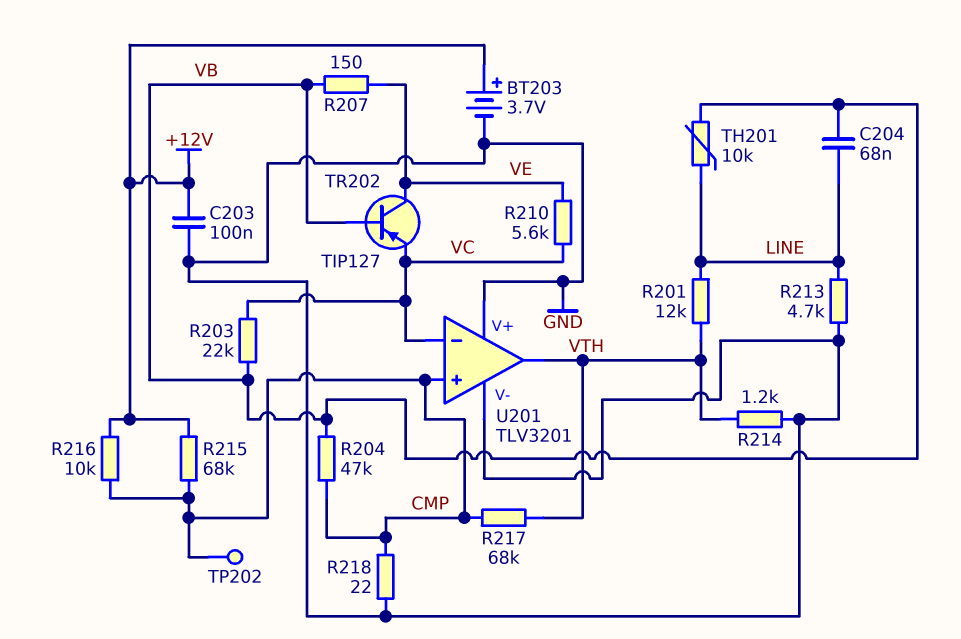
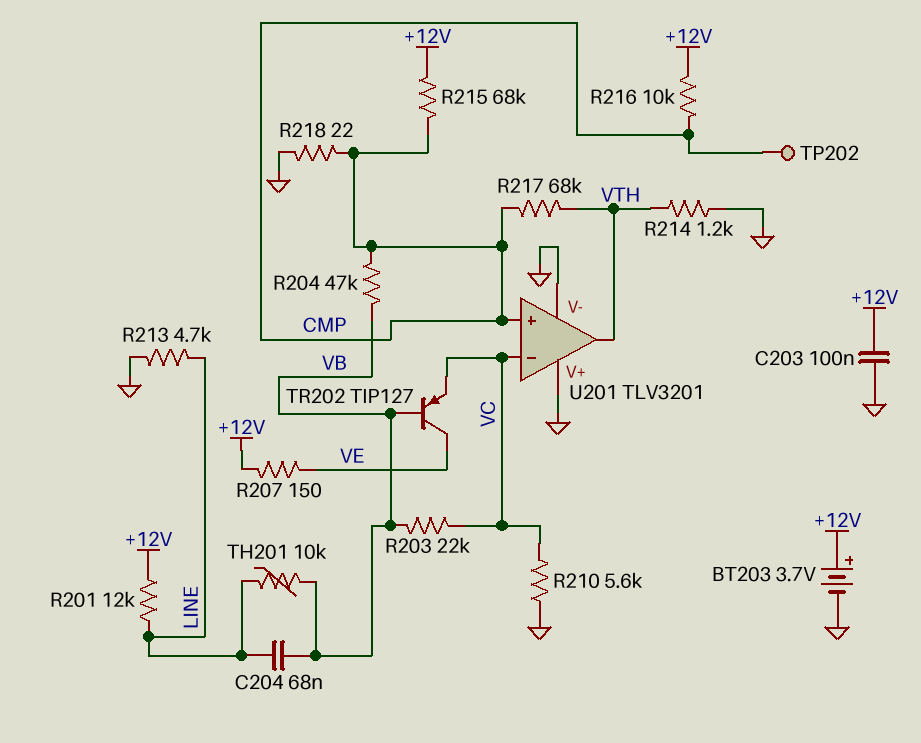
R201: 12k (LINE, VTH) -> 12k (+12V, LINE)
R207: 150 (VB, VE) -> 150 (+12V, VE)
R210: 5.6k (VC, VE) -> 5.6k (GND, VC)

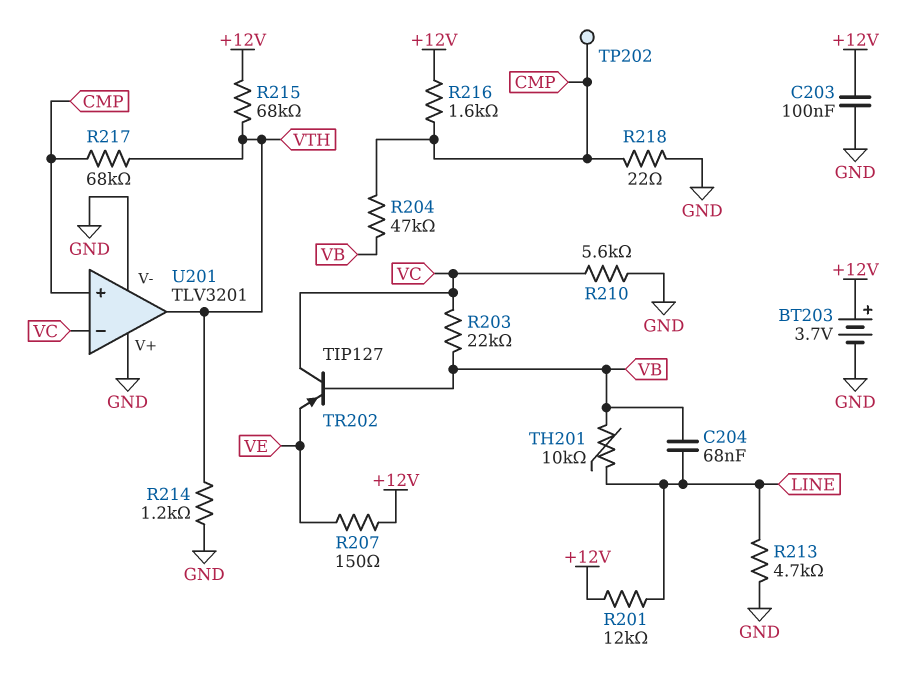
R215: 68k (+12V, CMP) -> 68k (+12V, VTH)
R216: 10k (+12V, CMP) -> 1.6k (+12V, CMP)
TR202: PNP TIP127 (B VB, C VE, E VC) -> PNP TIP127 (B VB, C VC, E VE)

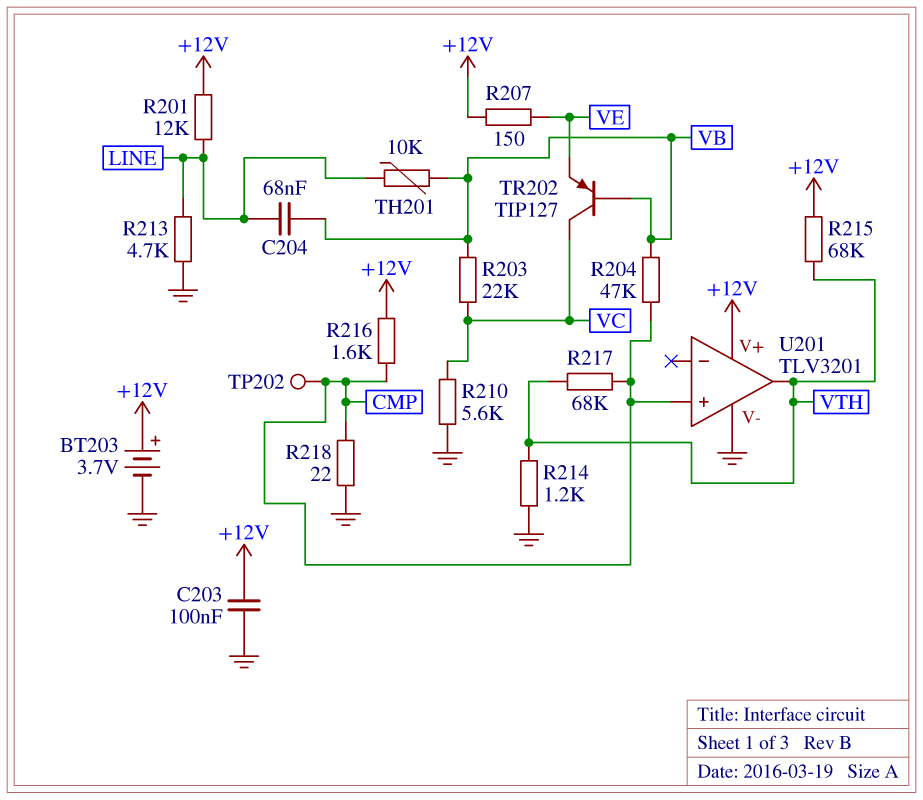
U201 pin V+: GND -> +12V
U201 pin in-: VC -> none

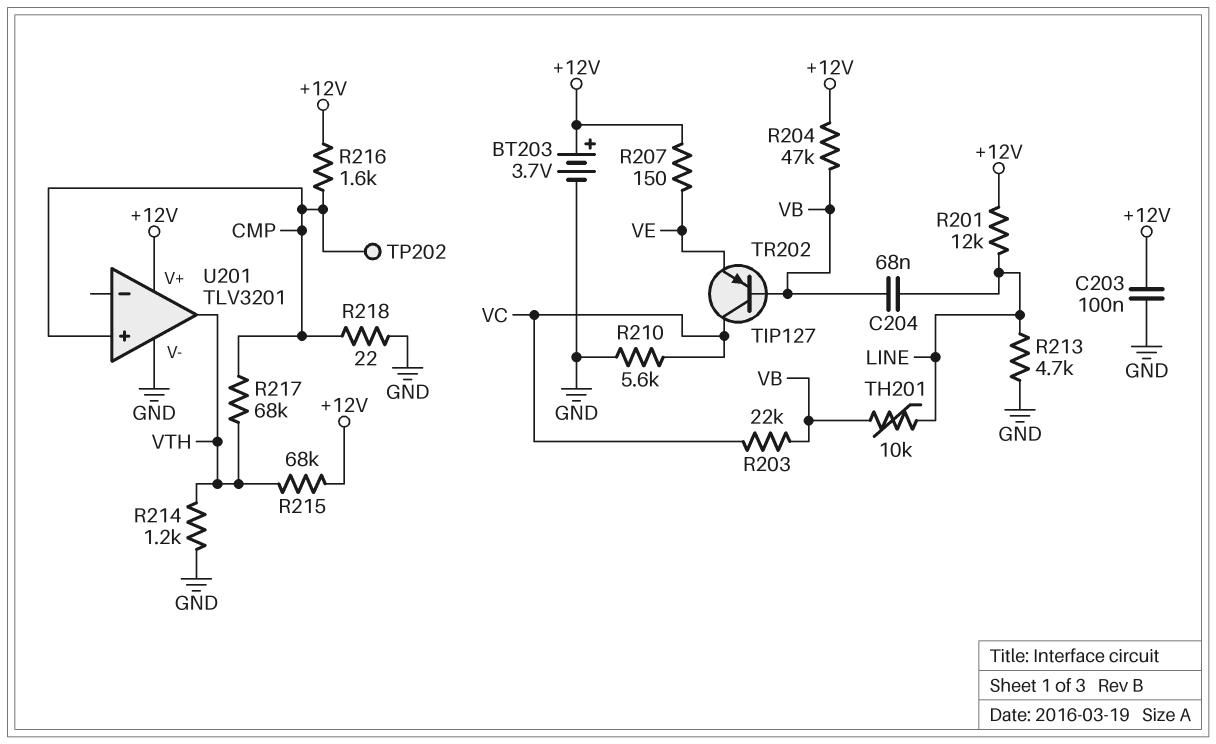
R204: 47k (CMP, VB) -> 47k (+12V, VB)

